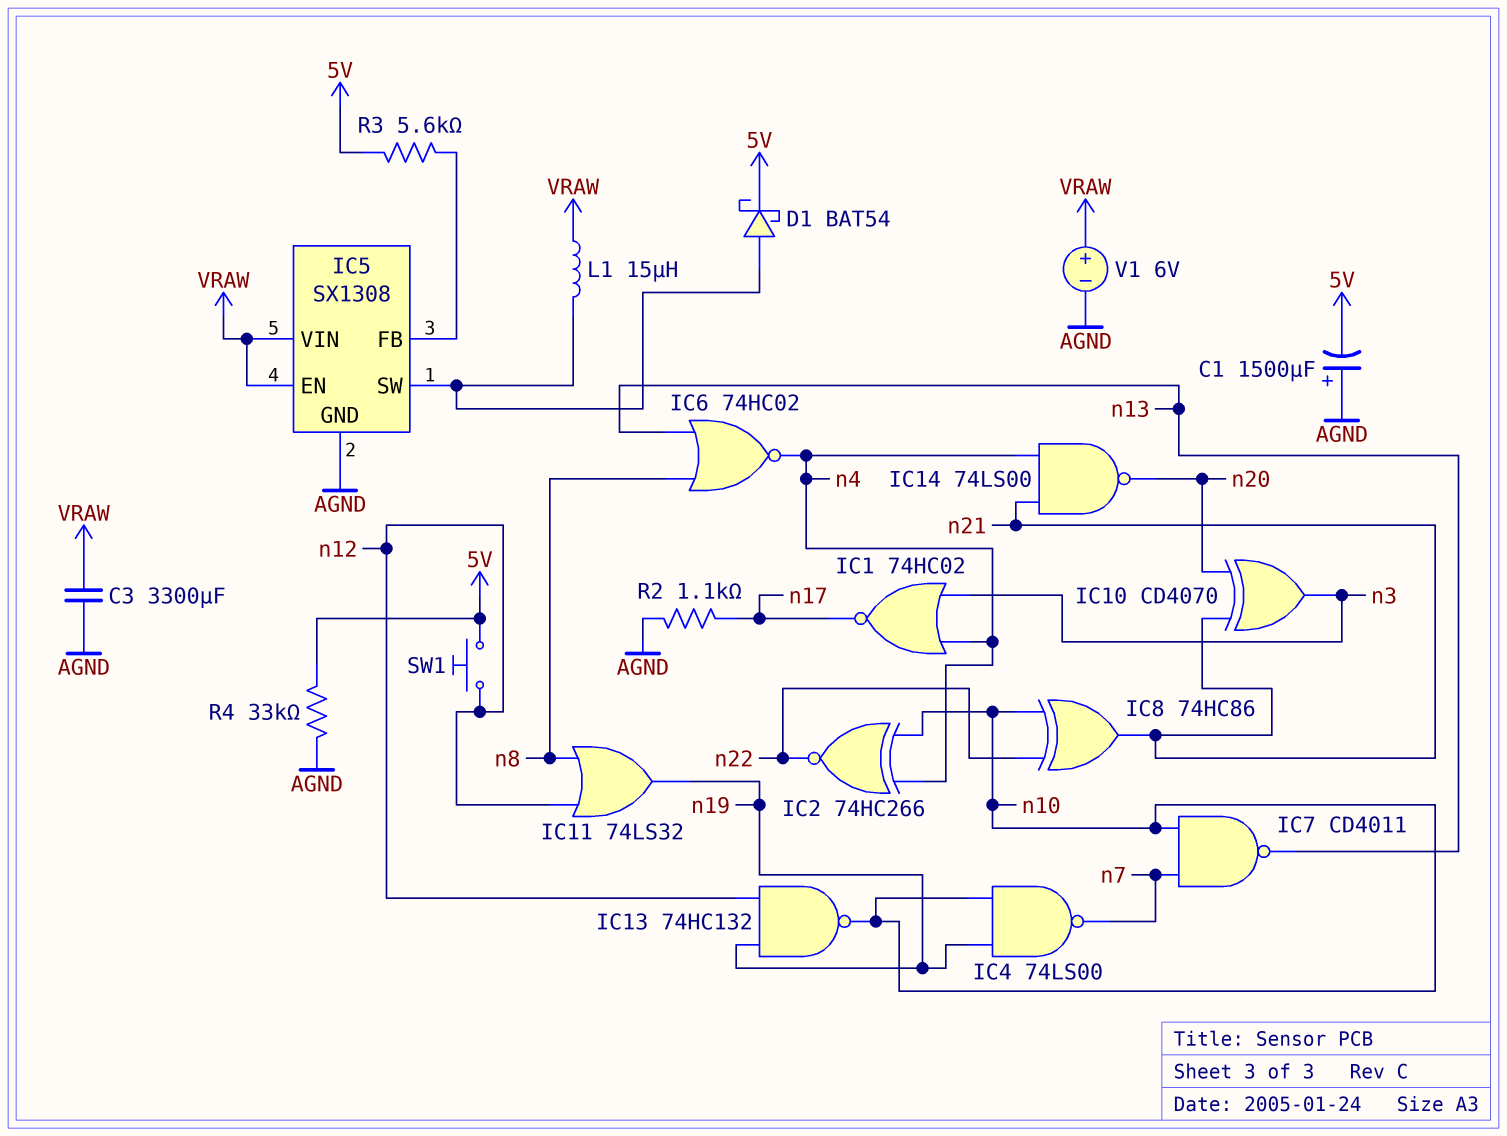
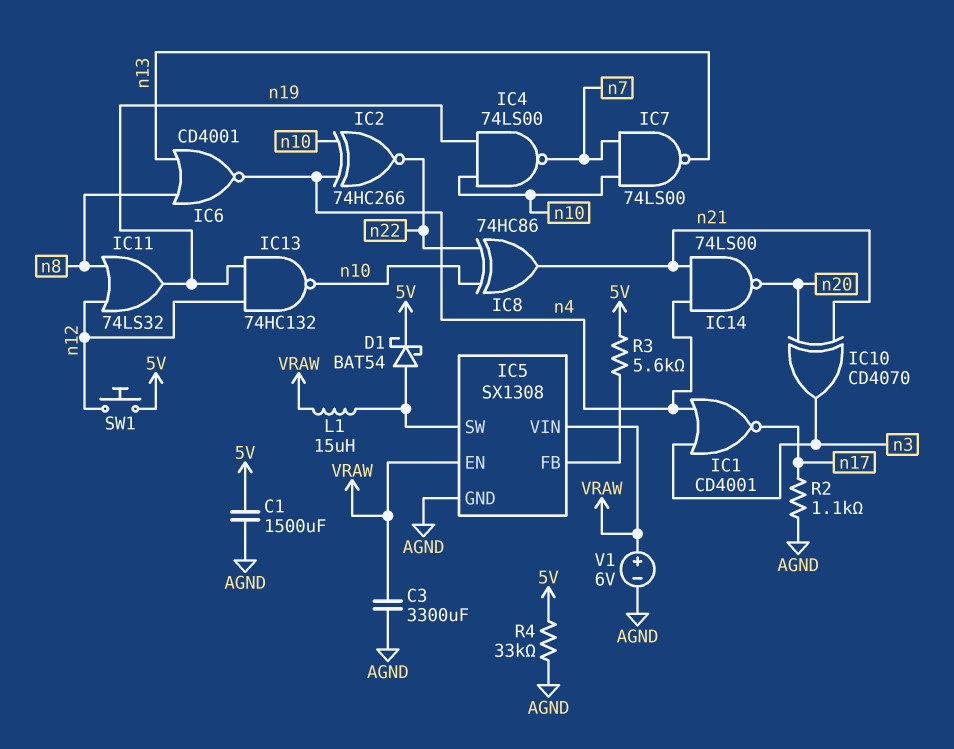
C1: 1500uF (plus AGND, minus 5V) -> 1500uF (5V, AGND)
IC1: NOR 74HC02 (in n3, in n4, out n17) -> NOR CD4001 (in n3, in n4, out n17)
IC6: NOR 74HC02 (in n8, in n13, out n4) -> NOR CD4001 (in n8, in n13, out n4)
IC7: NAND CD4011 (in n7, in n10, out n13) -> NAND 74LS00 (in n7, in n10, out n13)

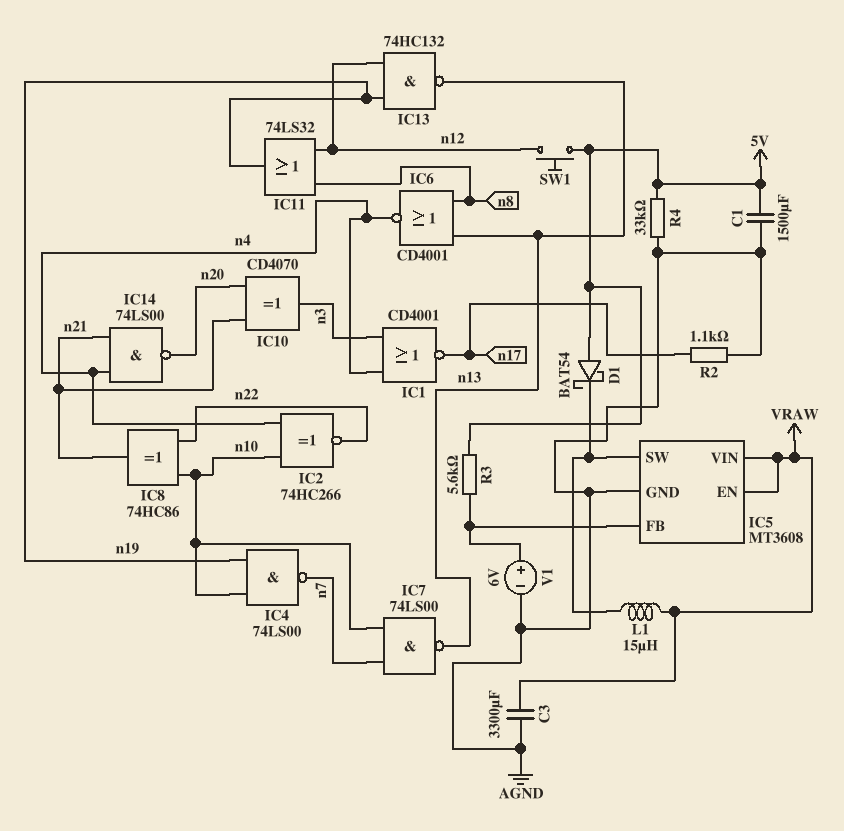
D1: schottky BAT54 (A IC5/SW, K 5V) -> schottky BAT54 (A 5V, K IC5/SW)
IC5: SX1308 -> MT3608
IC13: NAND 74HC132 (in n12, in n19, out n10) -> NAND 74HC132 (in n12, in n19, out n13)
V1: 6V (plus VRAW, minus AGND) -> 6V (plus IC5/FB, minus AGND)

